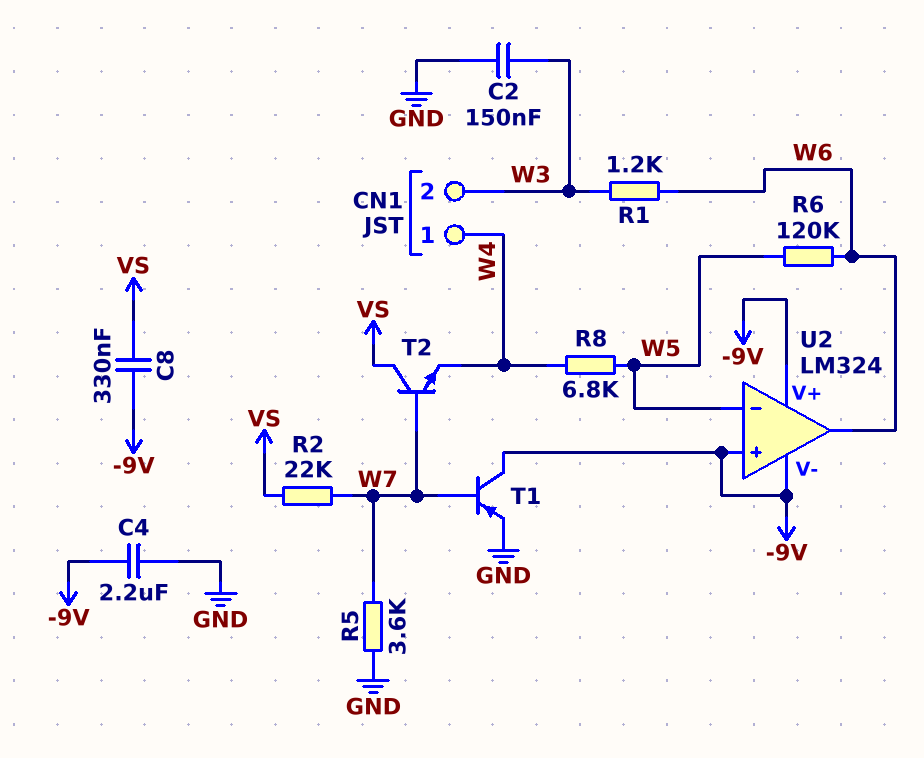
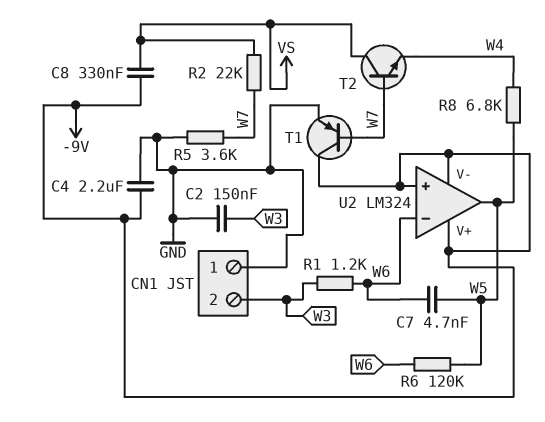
C7: none -> 4.7nF (W5, W6)
CN1 pin 1: W4 -> GND
U2 pin in-: W5 -> W6
U2 pin out: W6 -> W5

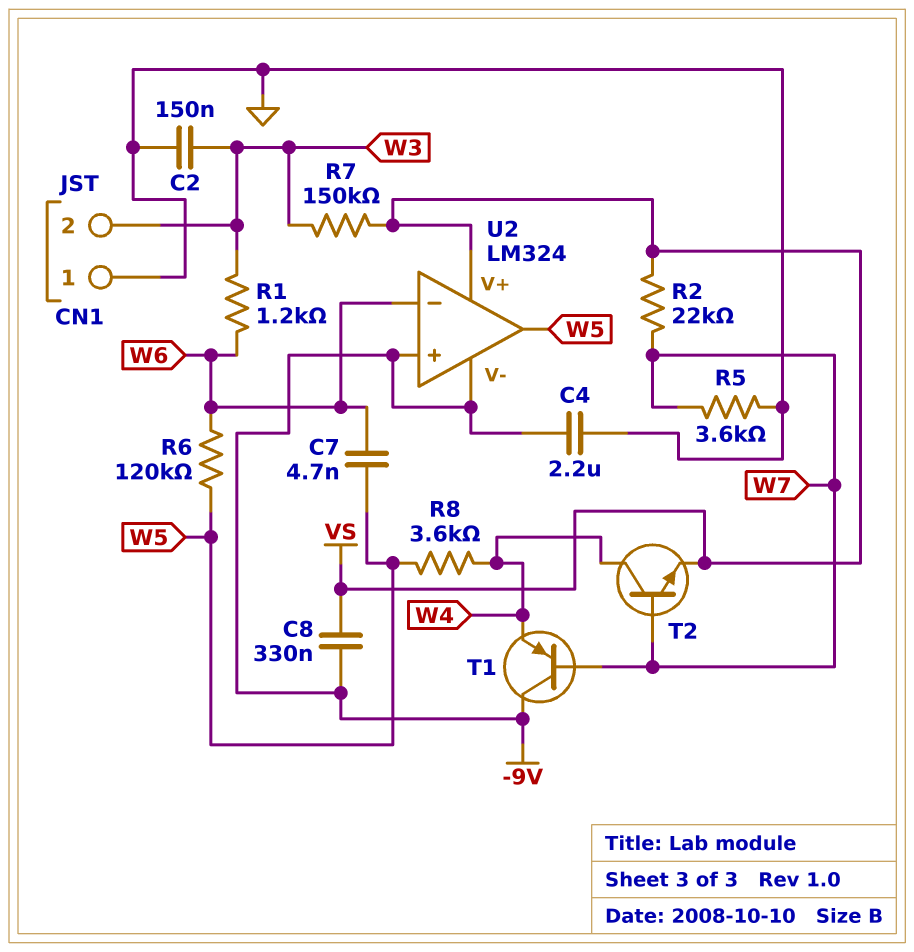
R7: none -> 150k (VS, W3)
R8: 6.8k (W4, W5) -> 3.6k (W4, W5)
T1: PNP (B W7, C -9V, E GND) -> PNP (B W7, C -9V, E W4)
T2: NPN (B W7, C VS, E W4) -> NPN (B W7, C W4, E VS)
U2 pin V+: -9V -> VS

